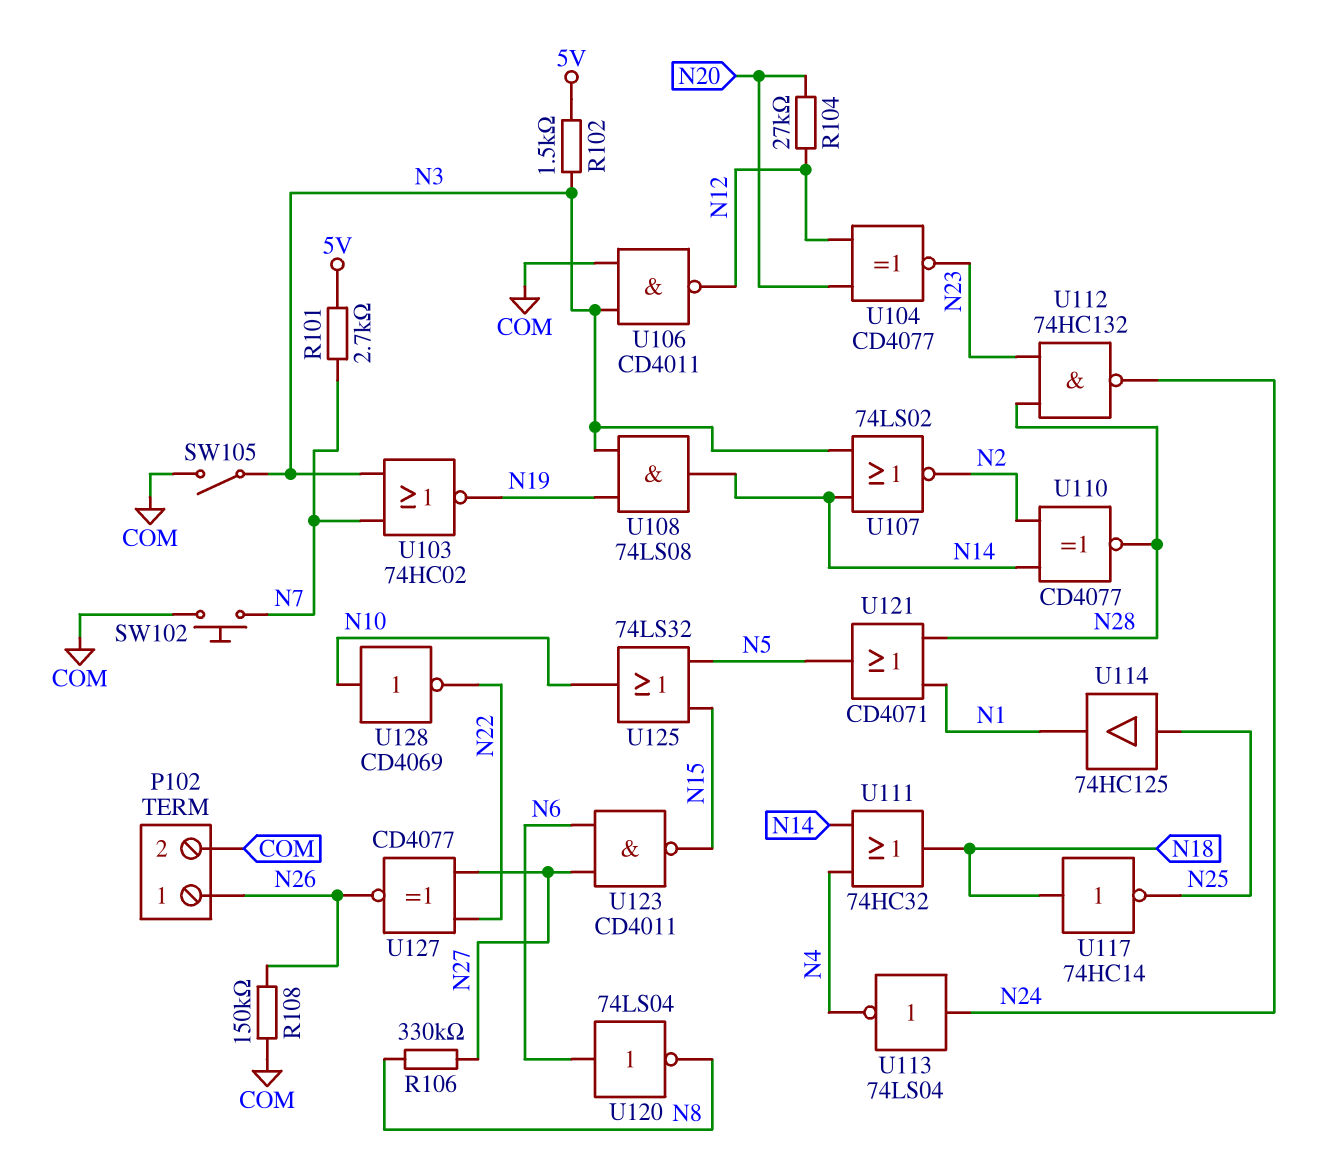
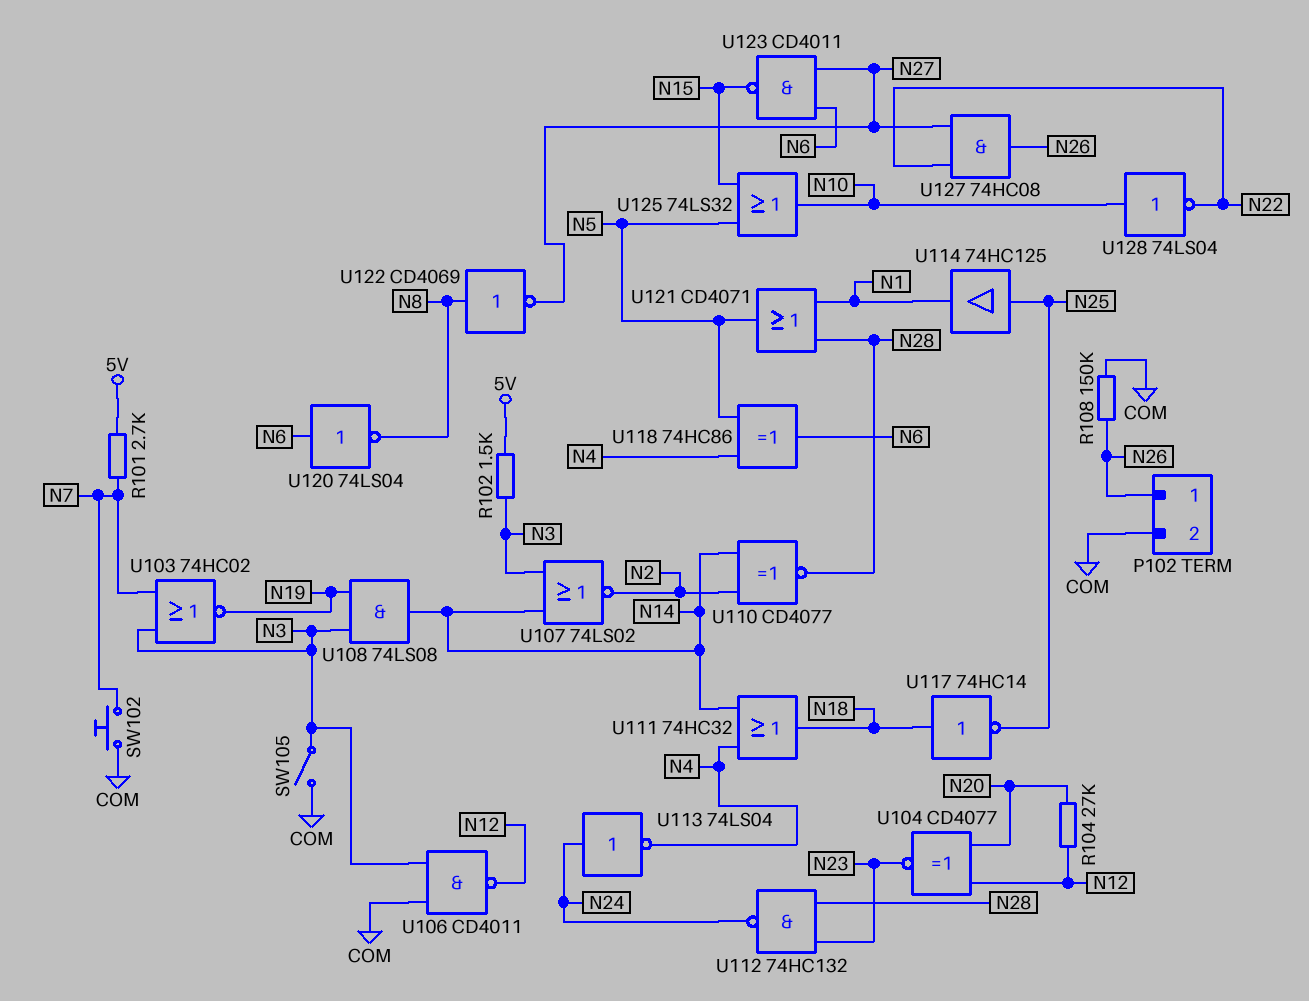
R106: 330k (N8, N27) -> none
U118: none -> XOR 74HC86 (in N4, in N5, out N6)
U122: none -> NOT CD4069 (in N8, out N27)
U127: XNOR CD4077 (in N22, in N27, out N26) -> AND 74HC08 (in N22, in N27, out N26)
U128: NOT CD4069 (in N10, out N22) -> NOT 74LS04 (in N10, out N22)

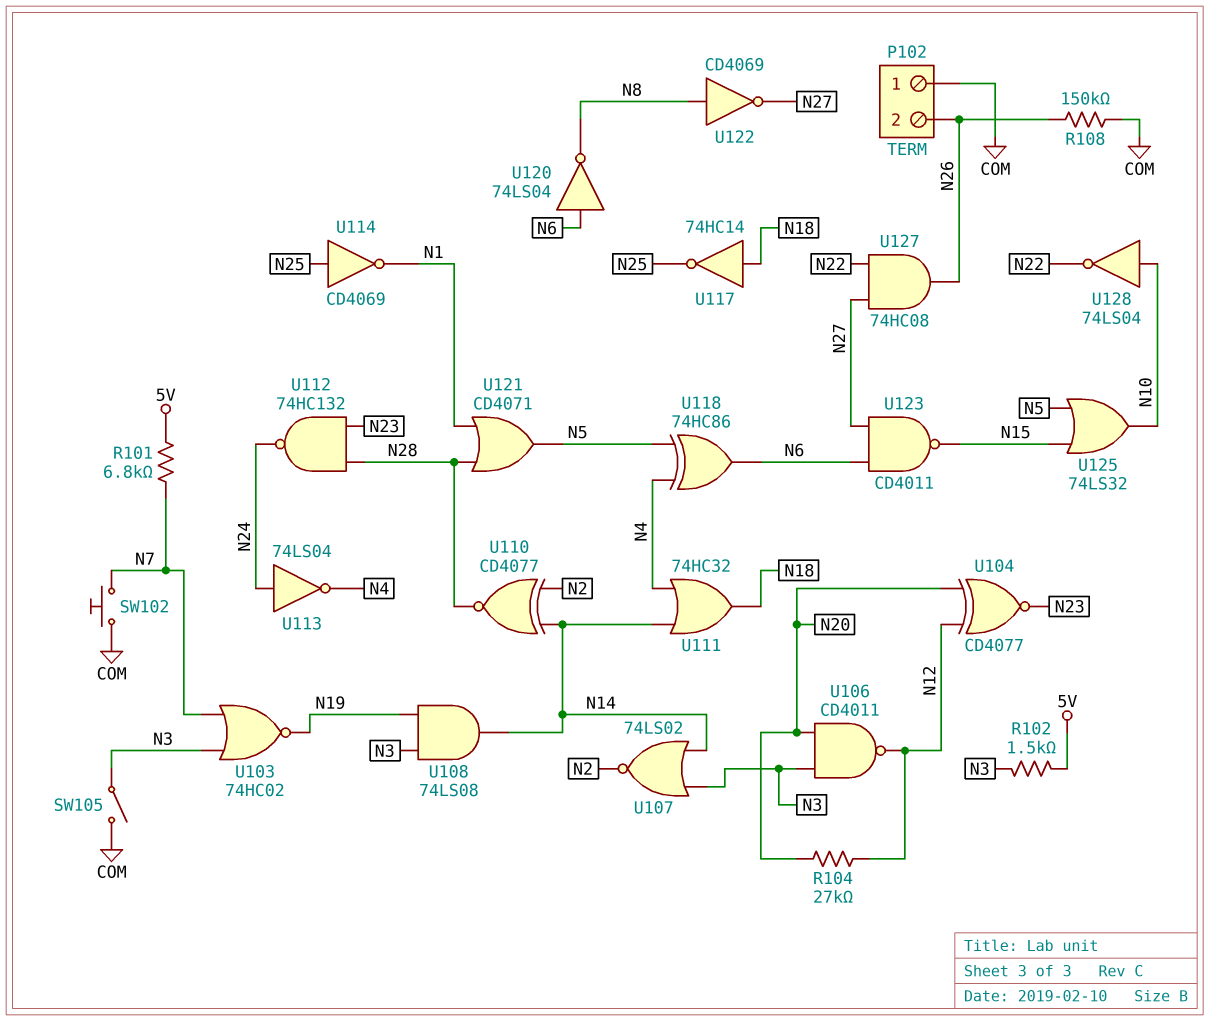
P102 pin 1: N26 -> COM
P102 pin 2: COM -> N26
R101: 2.7k (5V, N7) -> 6.8k (5V, N7)
U106: NAND CD4011 (in COM, in N3, out N12) -> NAND CD4011 (in N3, in N20, out N12)
U114: buffer 74HC125 (in N25, out N1) -> NOT CD4069 (in N25, out N1)

